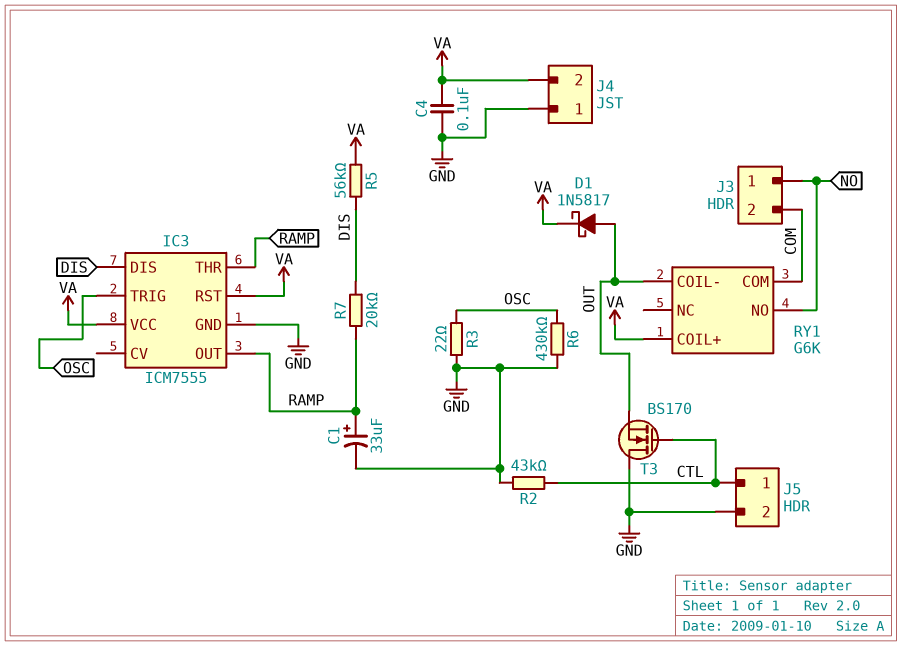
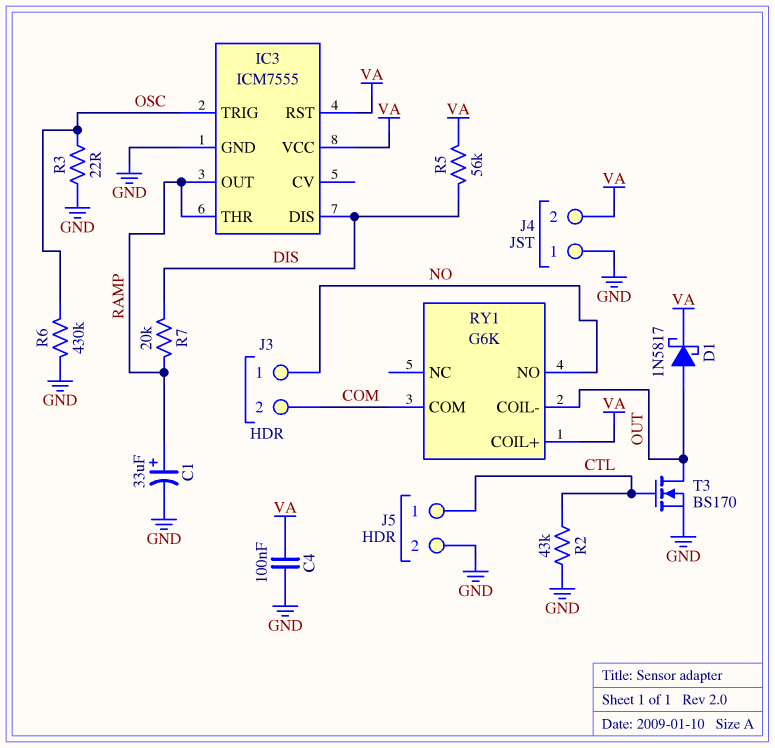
T3: NMOS BS170 (G CTL, D GND, S OUT) -> NMOS BS170 (G CTL, D OUT, S GND)

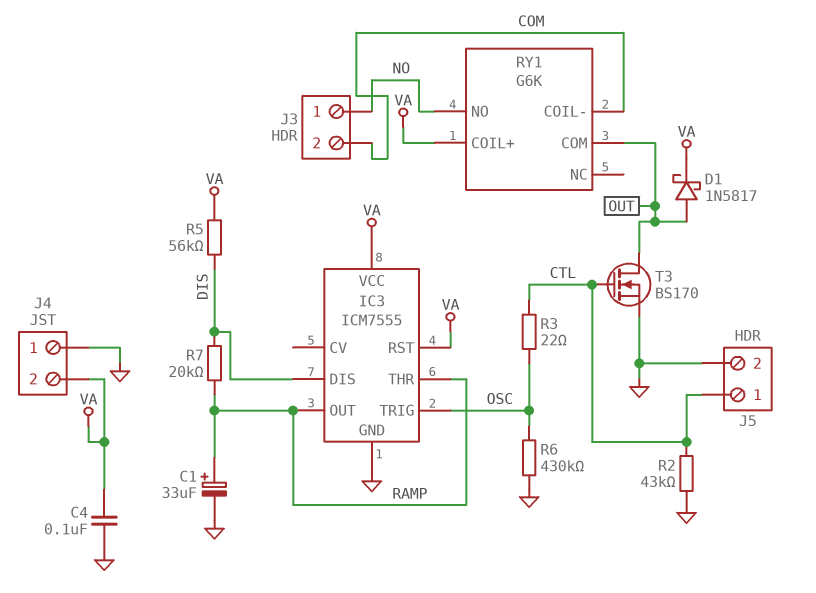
R3: 22 (GND, OSC) -> 22 (CTL, OSC)
RY1 pin COIL-: OUT -> COM
RY1 pin COM: COM -> OUT

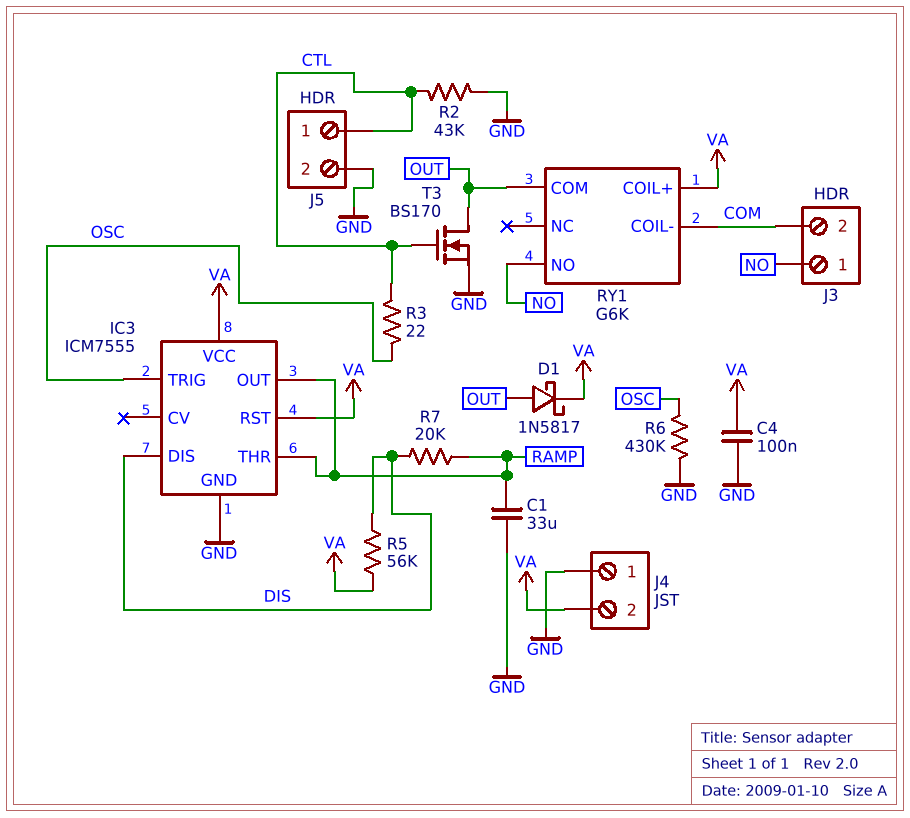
C1: 33uF (plus RAMP, minus GND) -> 33uF (GND, RAMP)

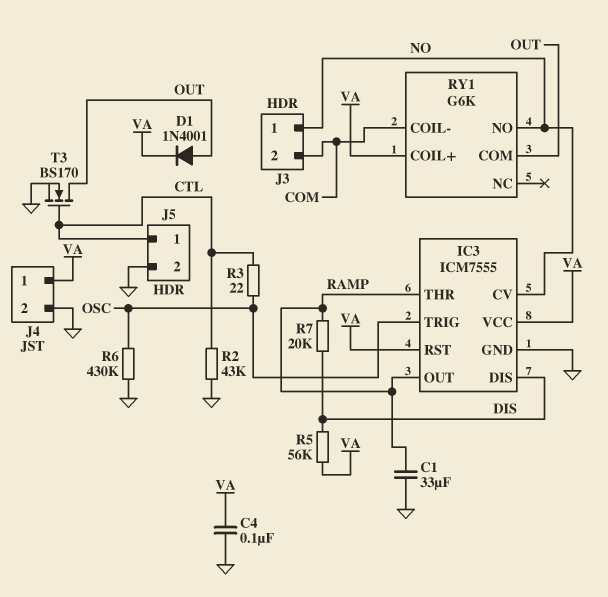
D1: schottky 1N5817 (A OUT, K VA) -> diode 1N4001 (A OUT, K VA)
IC3 pin CV: none -> NO
J4 pin 1: GND -> VA
J4 pin 2: VA -> GND

